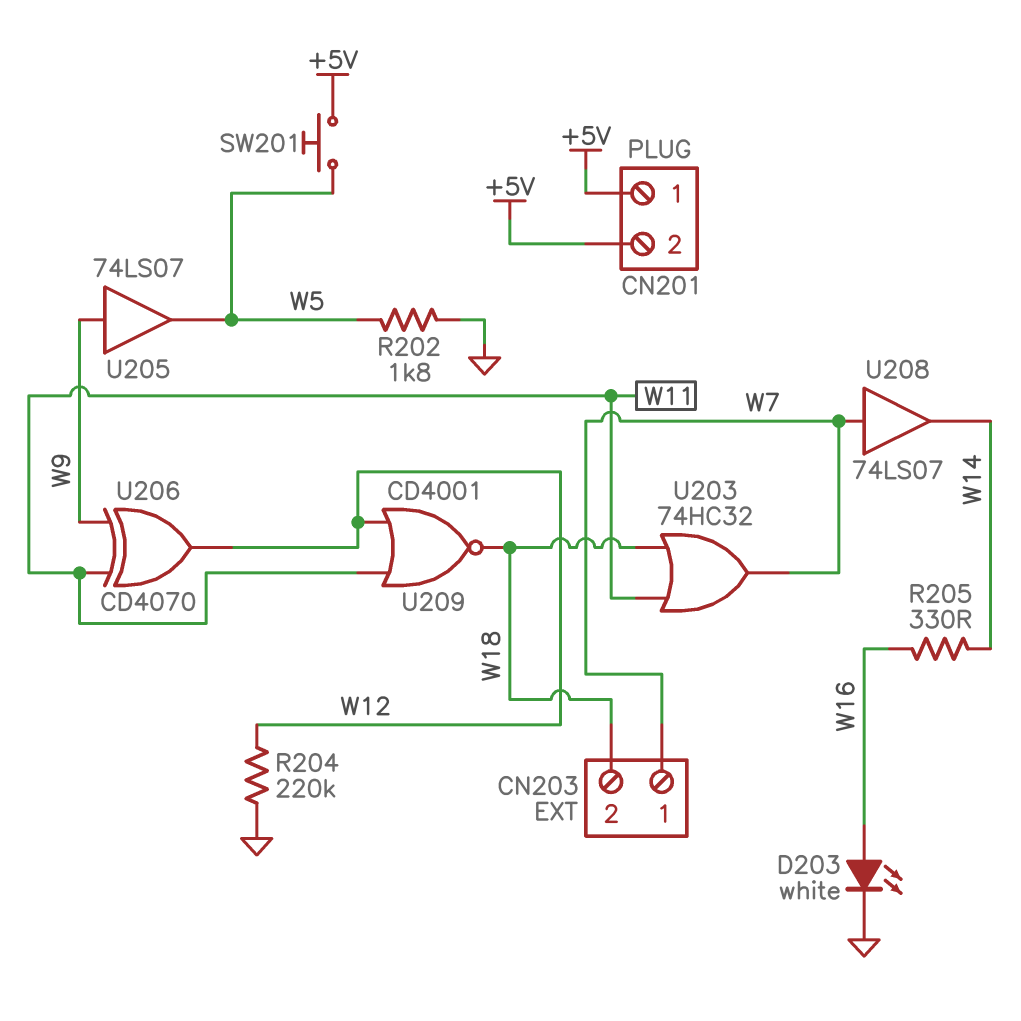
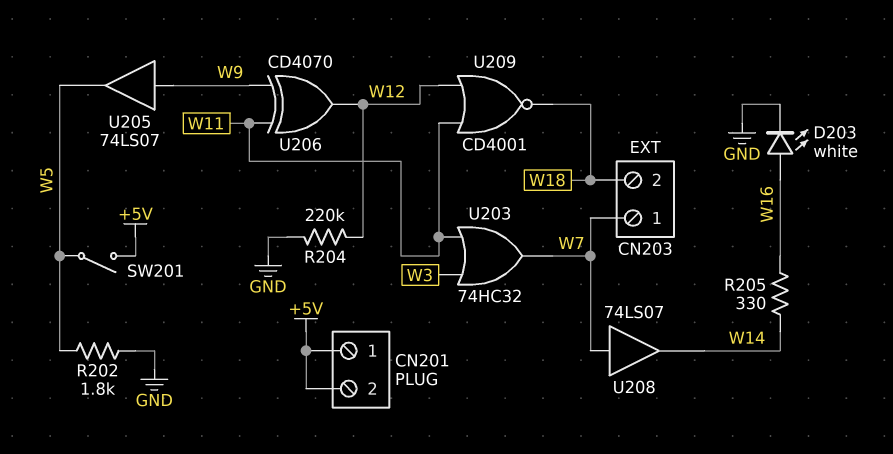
SW201: button (+5V, W5) -> switch (+5V, W5)
U203: OR 74HC32 (in W11, in W18, out W7) -> OR 74HC32 (in W3, in W11, out W7)

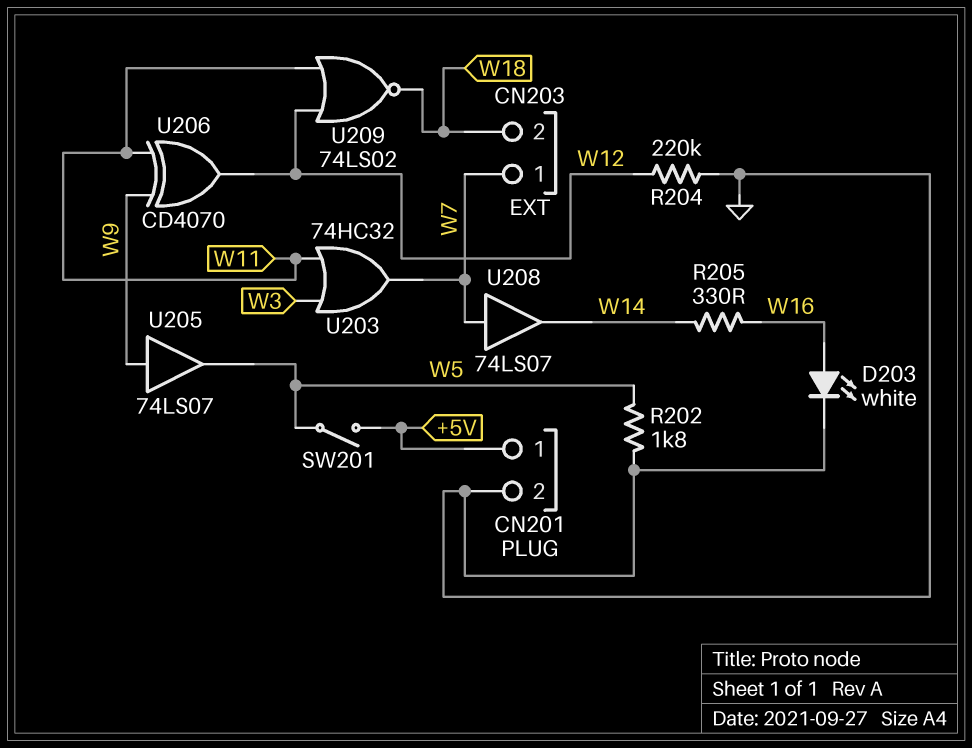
CN201 pin 2: +5V -> GND
U209: NOR CD4001 (in W11, in W12, out W18) -> NOR 74LS02 (in W11, in W12, out W18)

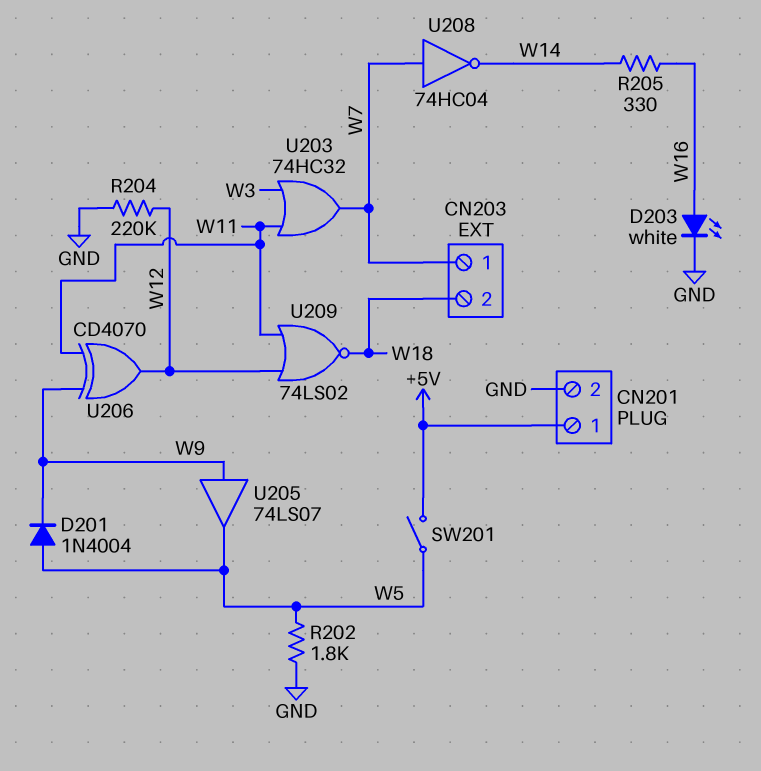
D201: none -> diode 1N4004 (A W5, K W9)
U208: buffer 74LS07 (in W7, out W14) -> NOT 74HC04 (in W7, out W14)

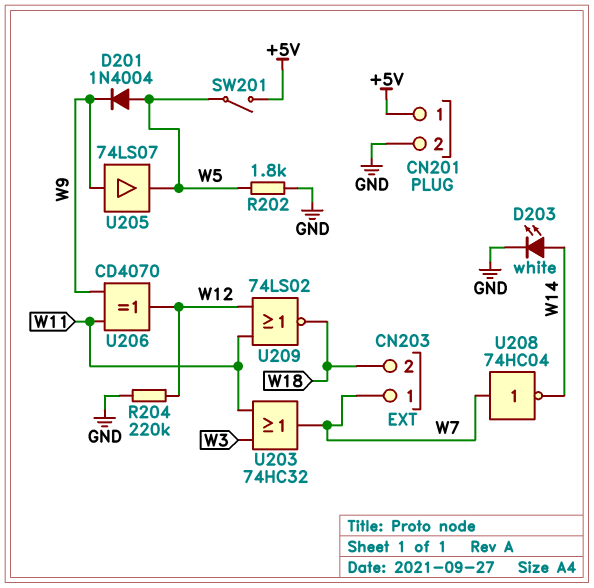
D203: LED white (A W16, K GND) -> LED white (A W14, K GND)
R205: 330 (W14, W16) -> none

